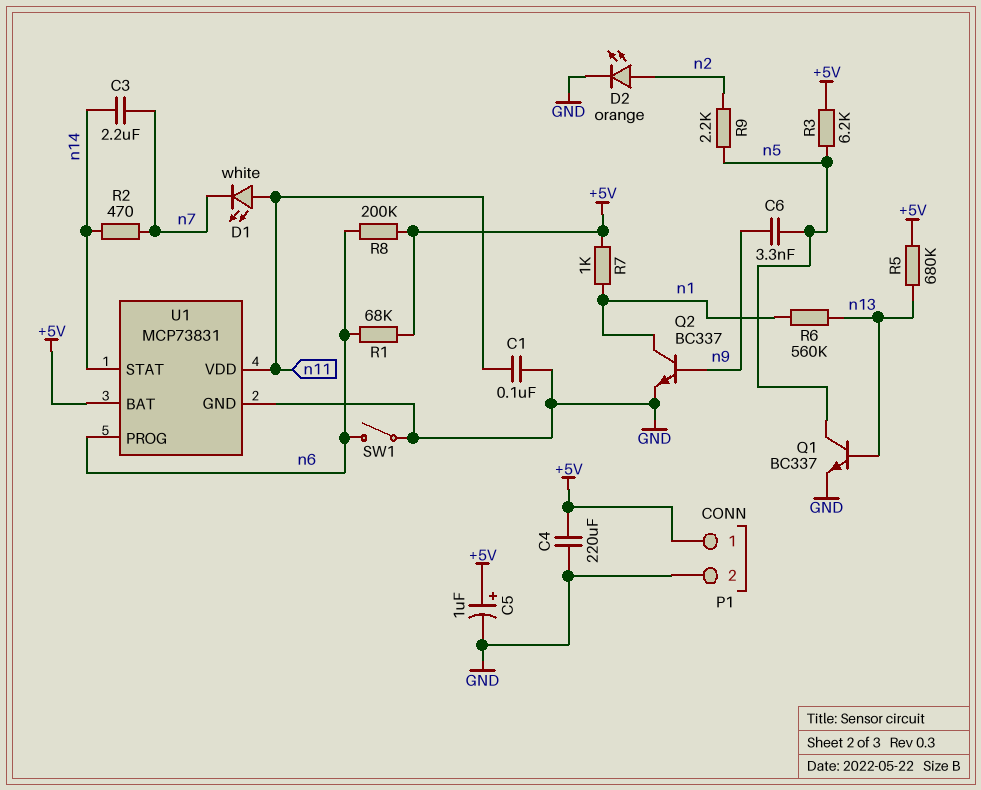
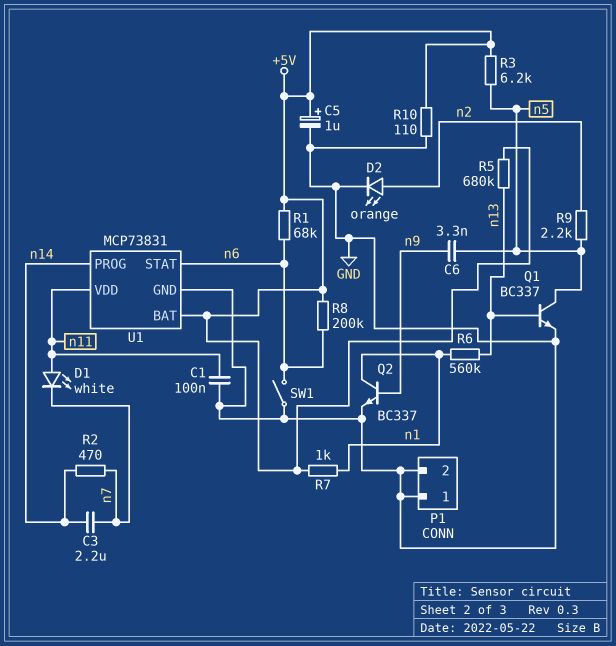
C4: 220uF (+5V, GND) -> none
P1 pin 1: +5V -> GND
R10: none -> 110 (+5V, GND)
U1 pin PROG: n6 -> n14
U1 pin STAT: n14 -> n6

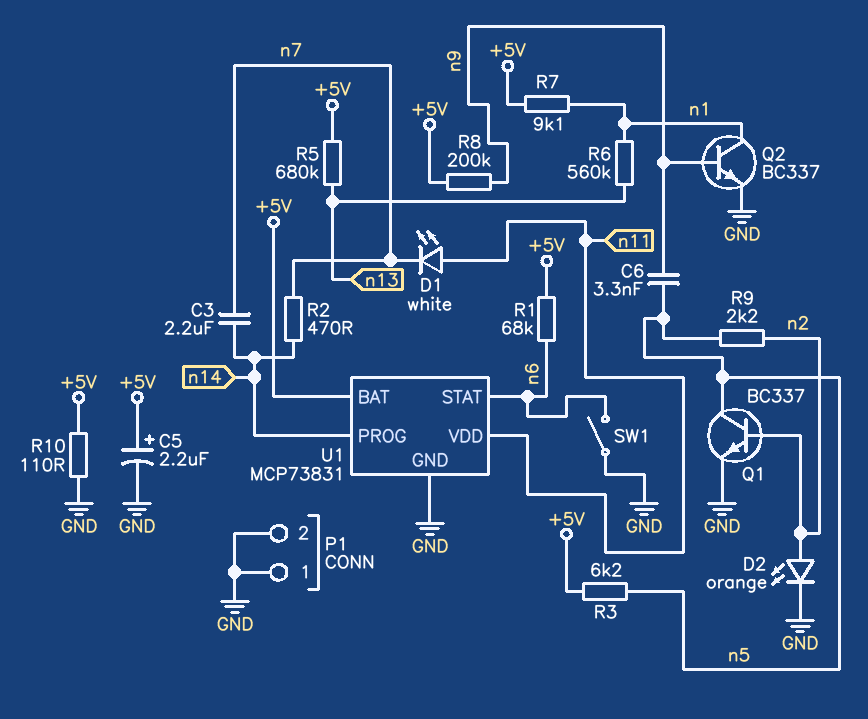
C1: 100nF (GND, n11) -> none
C5: 1uF (plus +5V, minus GND) -> 2.2uF (plus +5V, minus GND)
Q1: NPN BC337 (B n13, C n5, E GND) -> NPN BC337 (B n2, C n5, E GND)
R7: 1k (+5V, n1) -> 9.1k (+5V, n1)
R8: 200k (+5V, n6) -> 200k (+5V, n9)

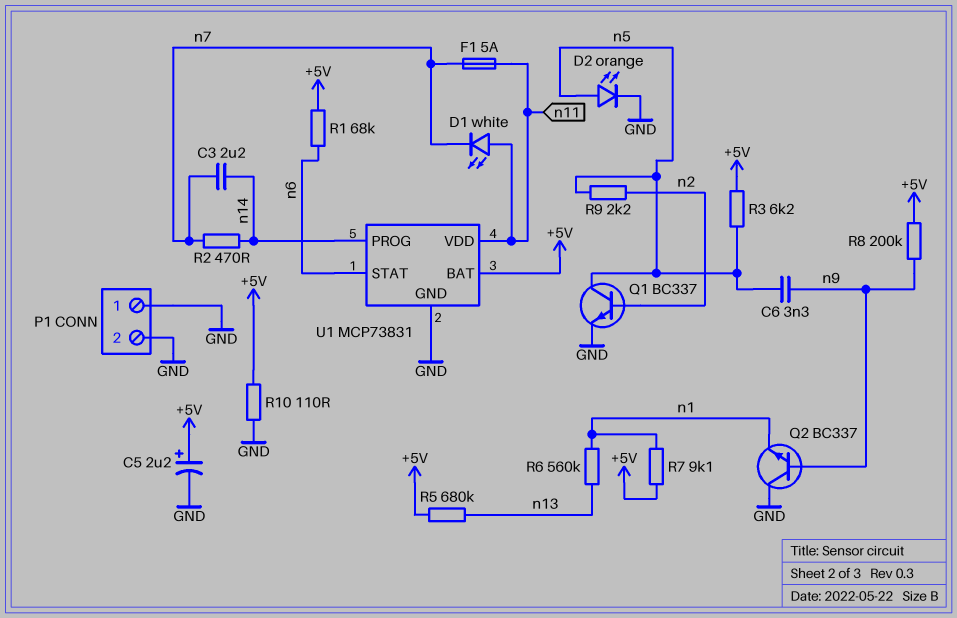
D2: LED orange (A n2, K GND) -> LED orange (A n5, K GND)
F1: none -> 5A (n7, n11)
Q2: NPN BC337 (B n9, C n1, E GND) -> NPN BC337 (B n9, C GND, E n1)
SW1: switch (GND, n6) -> none

